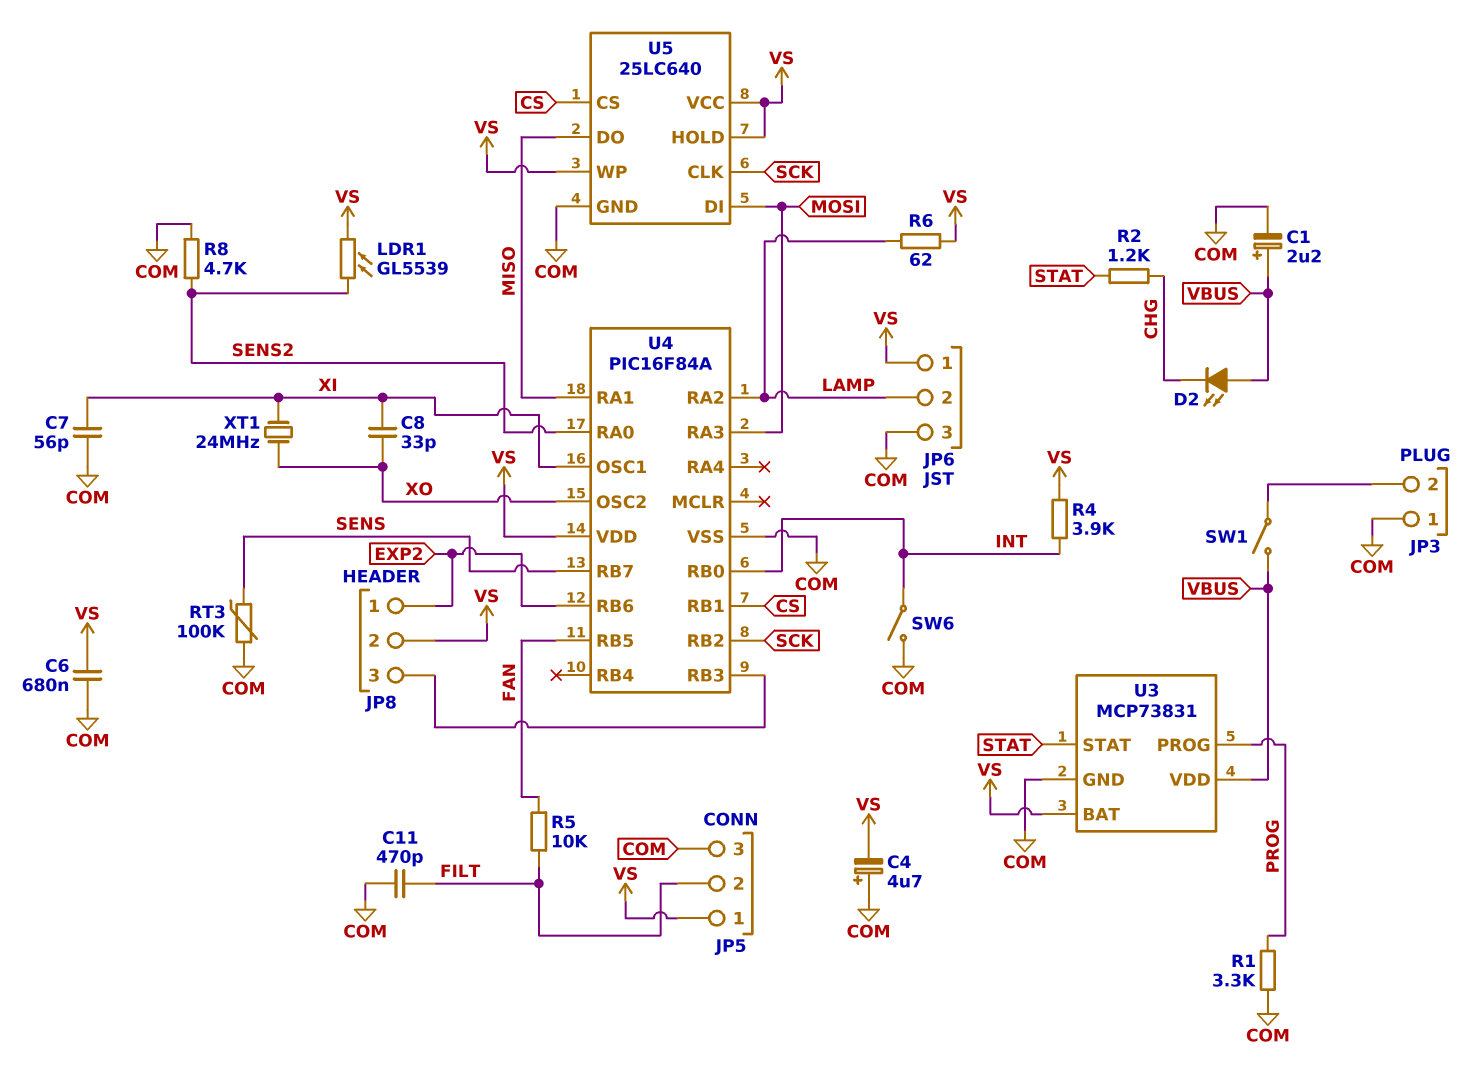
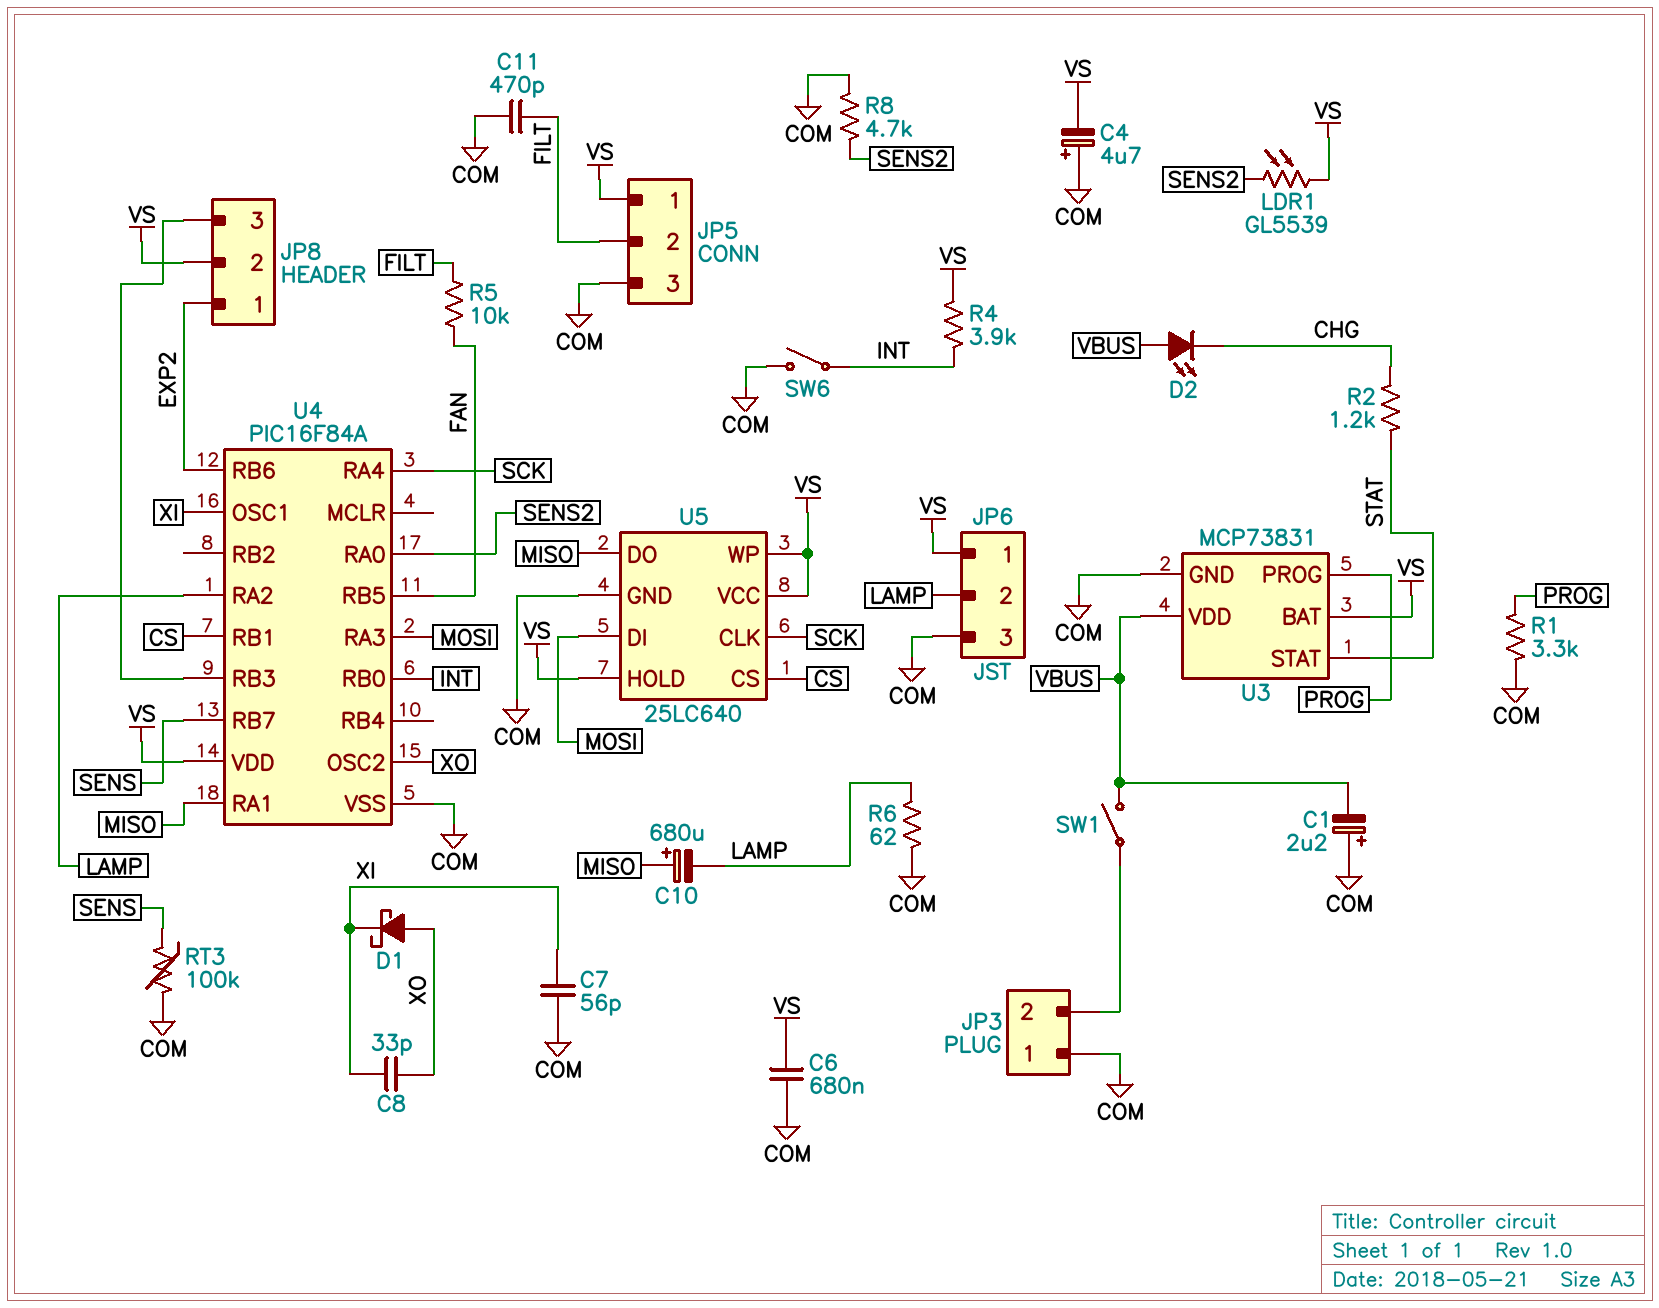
C1: 2.2uF (plus VBUS, minus COM) -> 2.2uF (plus COM, minus VBUS)
C10: none -> 680uF (plus MISO, minus LAMP)
D1: none -> schottky (A XO, K XI)
R6: 62 (LAMP, VS) -> 62 (COM, LAMP)
U4 pin RA4: none -> SCK
U4 pin RB2: SCK -> none
XT1: 24MHz (XI, XO) -> none

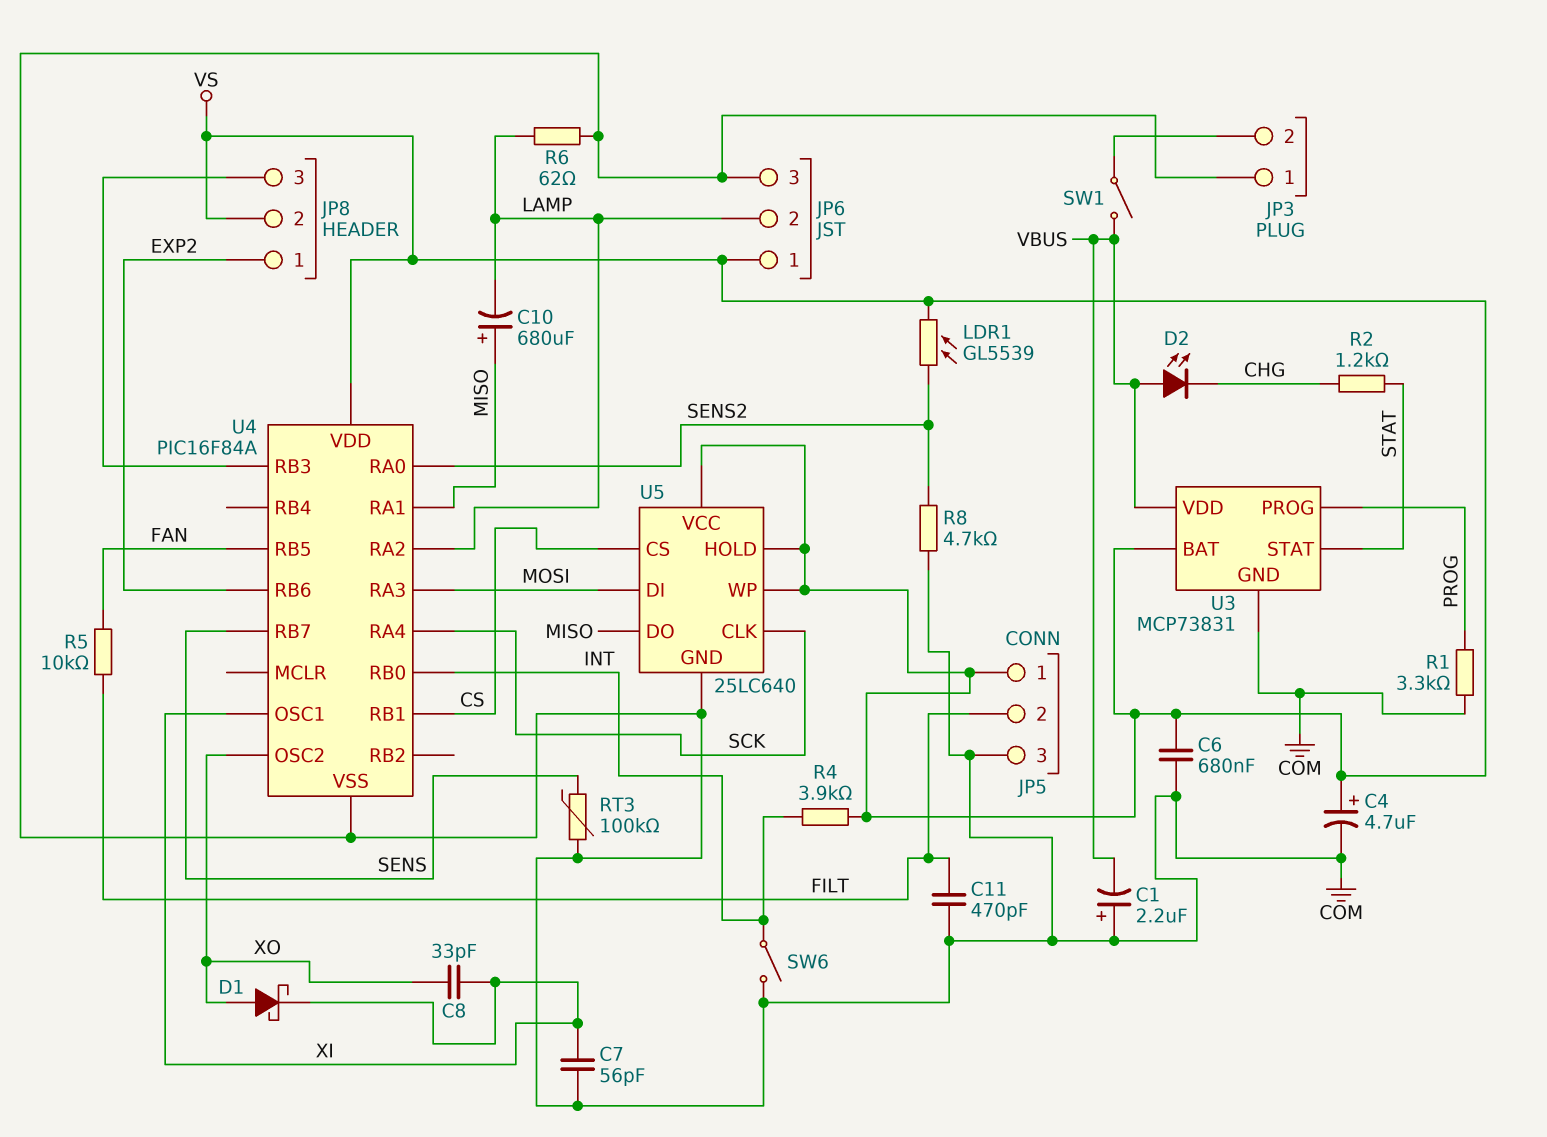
C4: 4.7uF (plus COM, minus VS) -> 4.7uF (plus VS, minus COM)

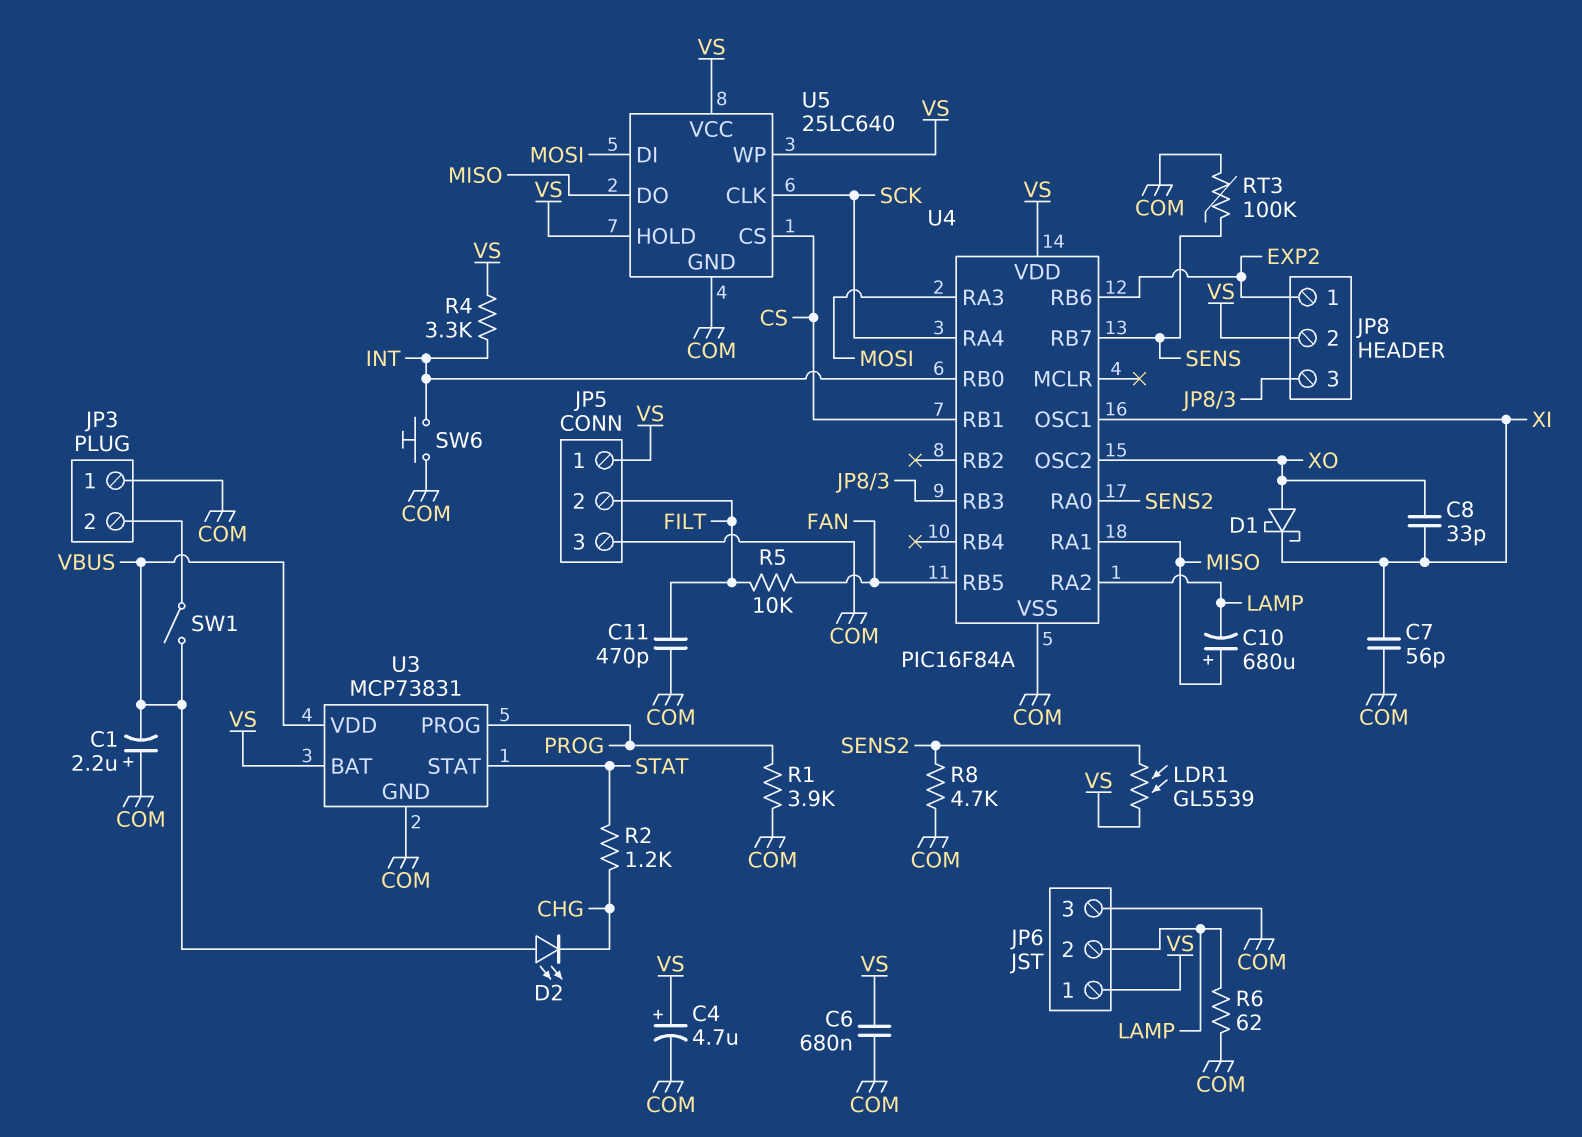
R1: 3.3k (COM, PROG) -> 3.9k (COM, PROG)
R4: 3.9k (INT, VS) -> 3.3k (INT, VS)
SW6: switch (COM, INT) -> button (COM, INT)

